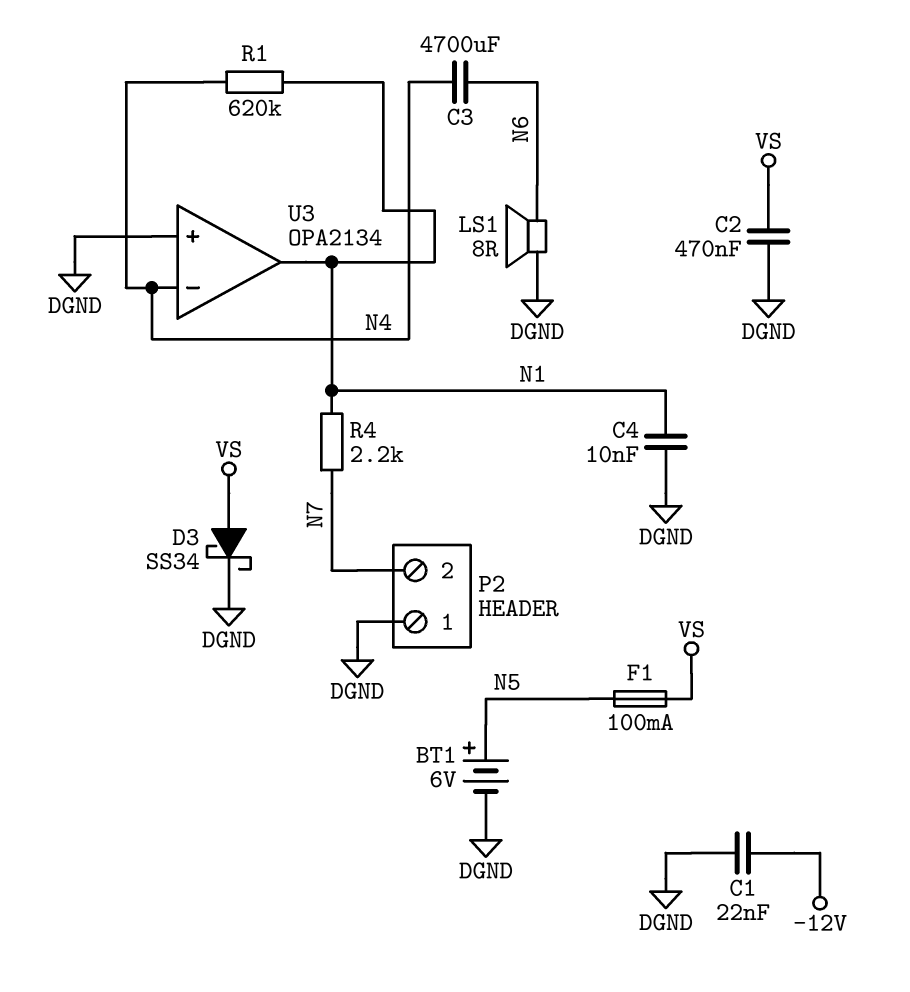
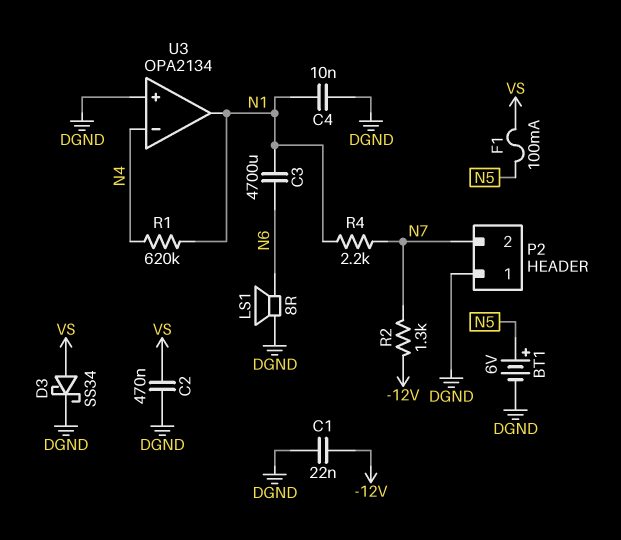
C3: 4700uF (N4, N6) -> 4700uF (N1, N6)
R2: none -> 1.3k (-12V, N7)

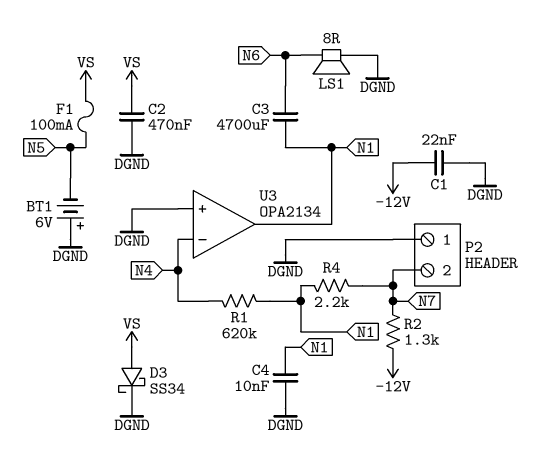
BT1: 6V (plus N5, minus DGND) -> 6V (plus DGND, minus N5)

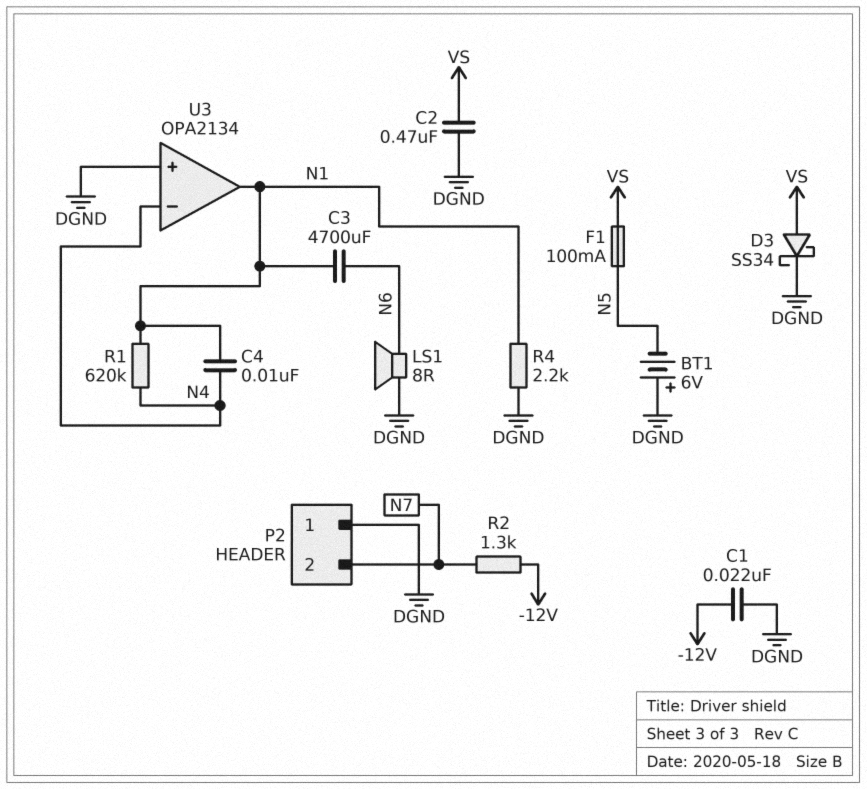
C4: 10nF (DGND, N1) -> 10nF (N1, N4)
R4: 2.2k (N1, N7) -> 2.2k (DGND, N1)

